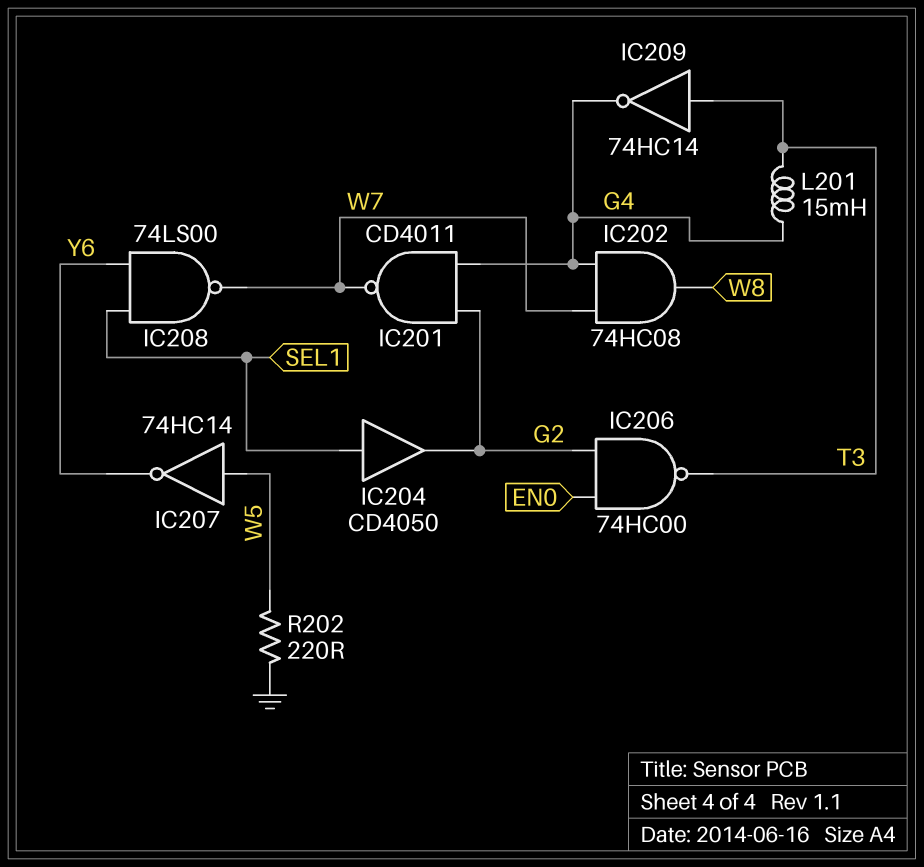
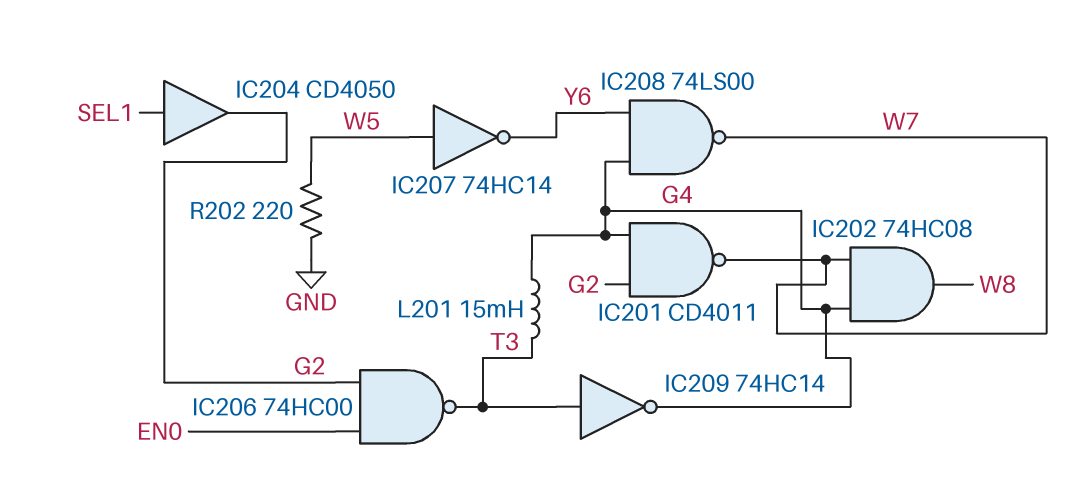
IC208: NAND 74LS00 (in SEL1, in Y6, out W7) -> NAND 74LS00 (in G4, in Y6, out W7)

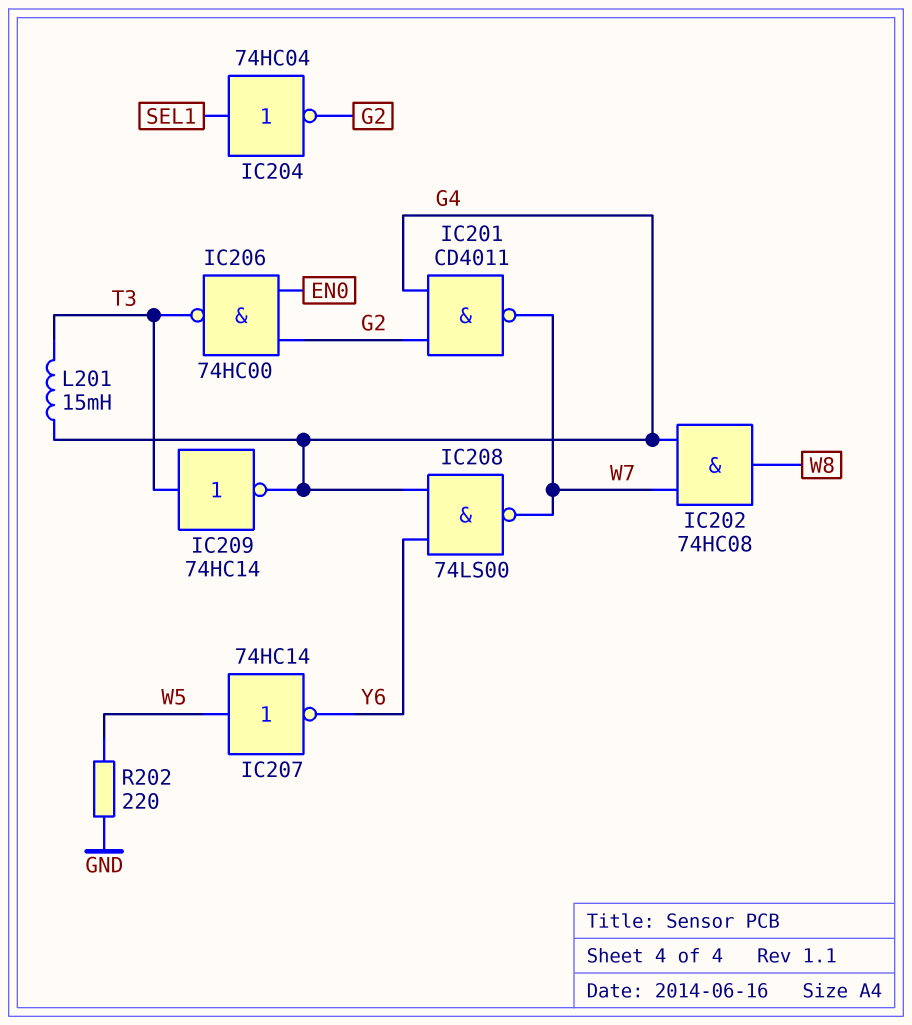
IC204: buffer CD4050 (in SEL1, out G2) -> NOT 74HC04 (in SEL1, out G2)

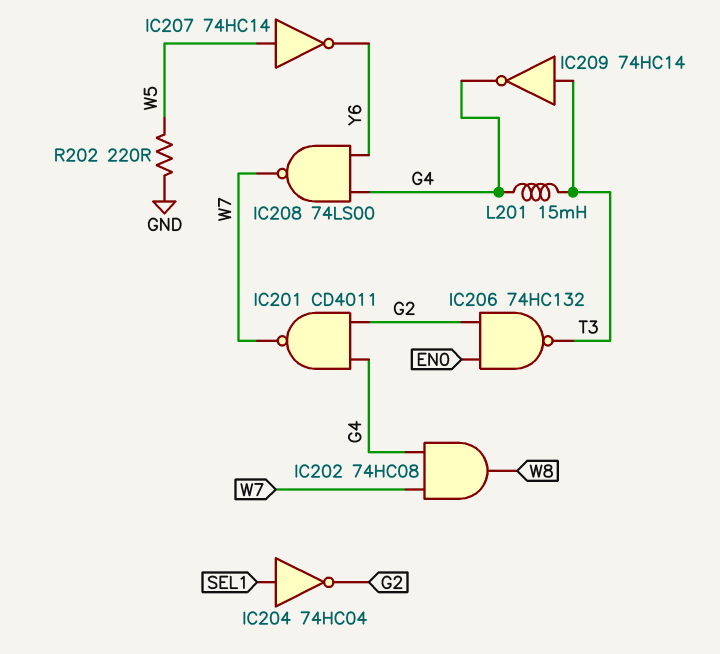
IC206: NAND 74HC00 (in EN0, in G2, out T3) -> NAND 74HC132 (in EN0, in G2, out T3)

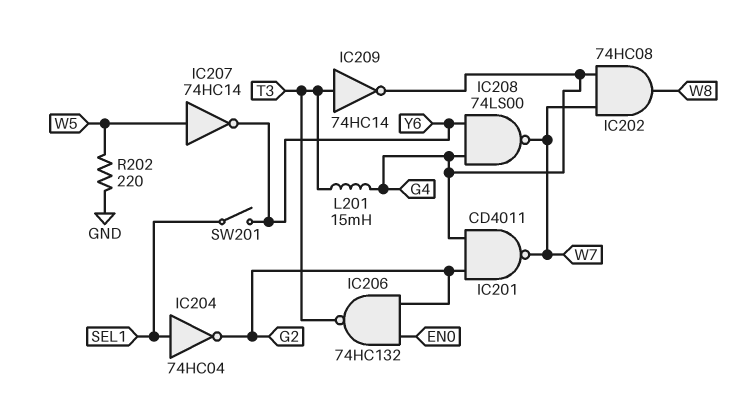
SW201: none -> switch (SEL1, Y6)

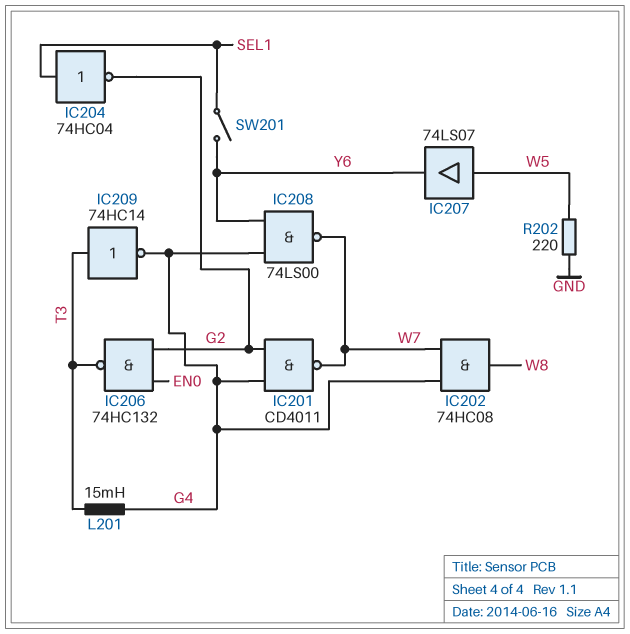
IC207: NOT 74HC14 (in W5, out Y6) -> buffer 74LS07 (in W5, out Y6)

